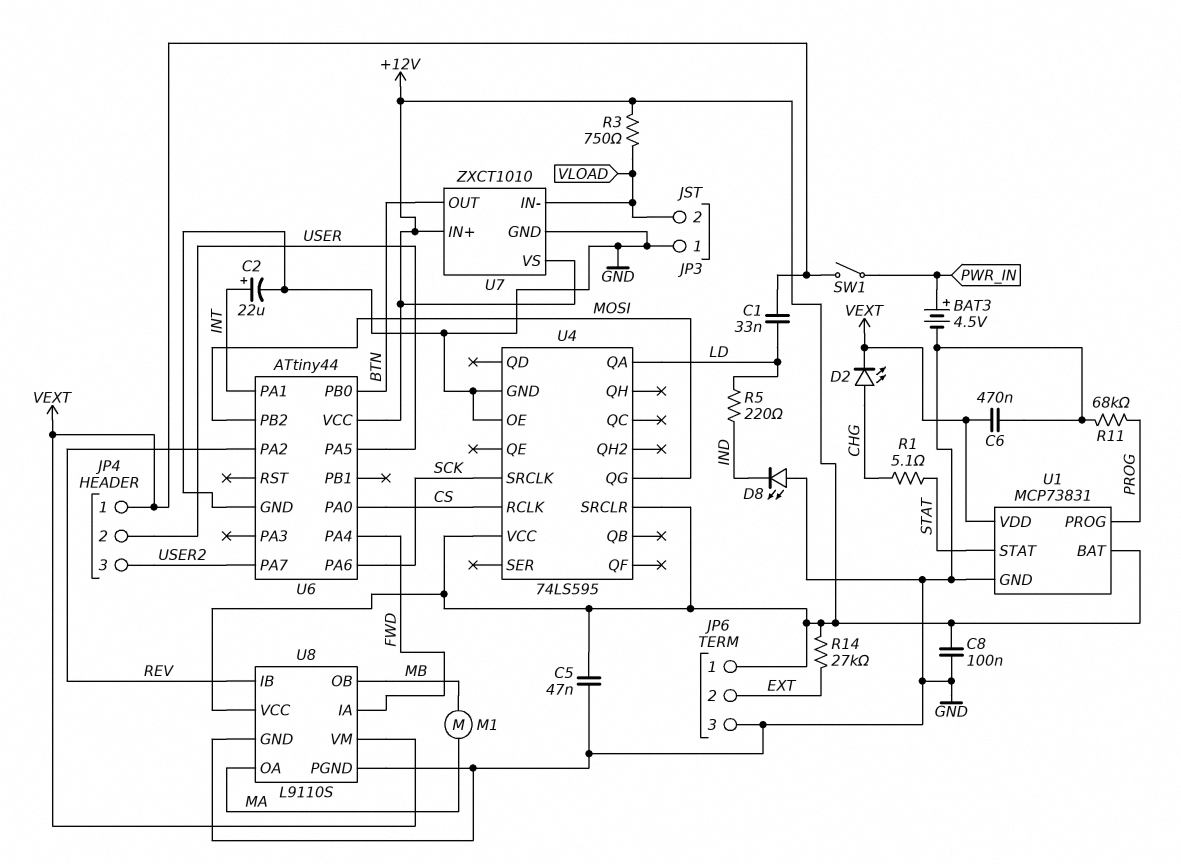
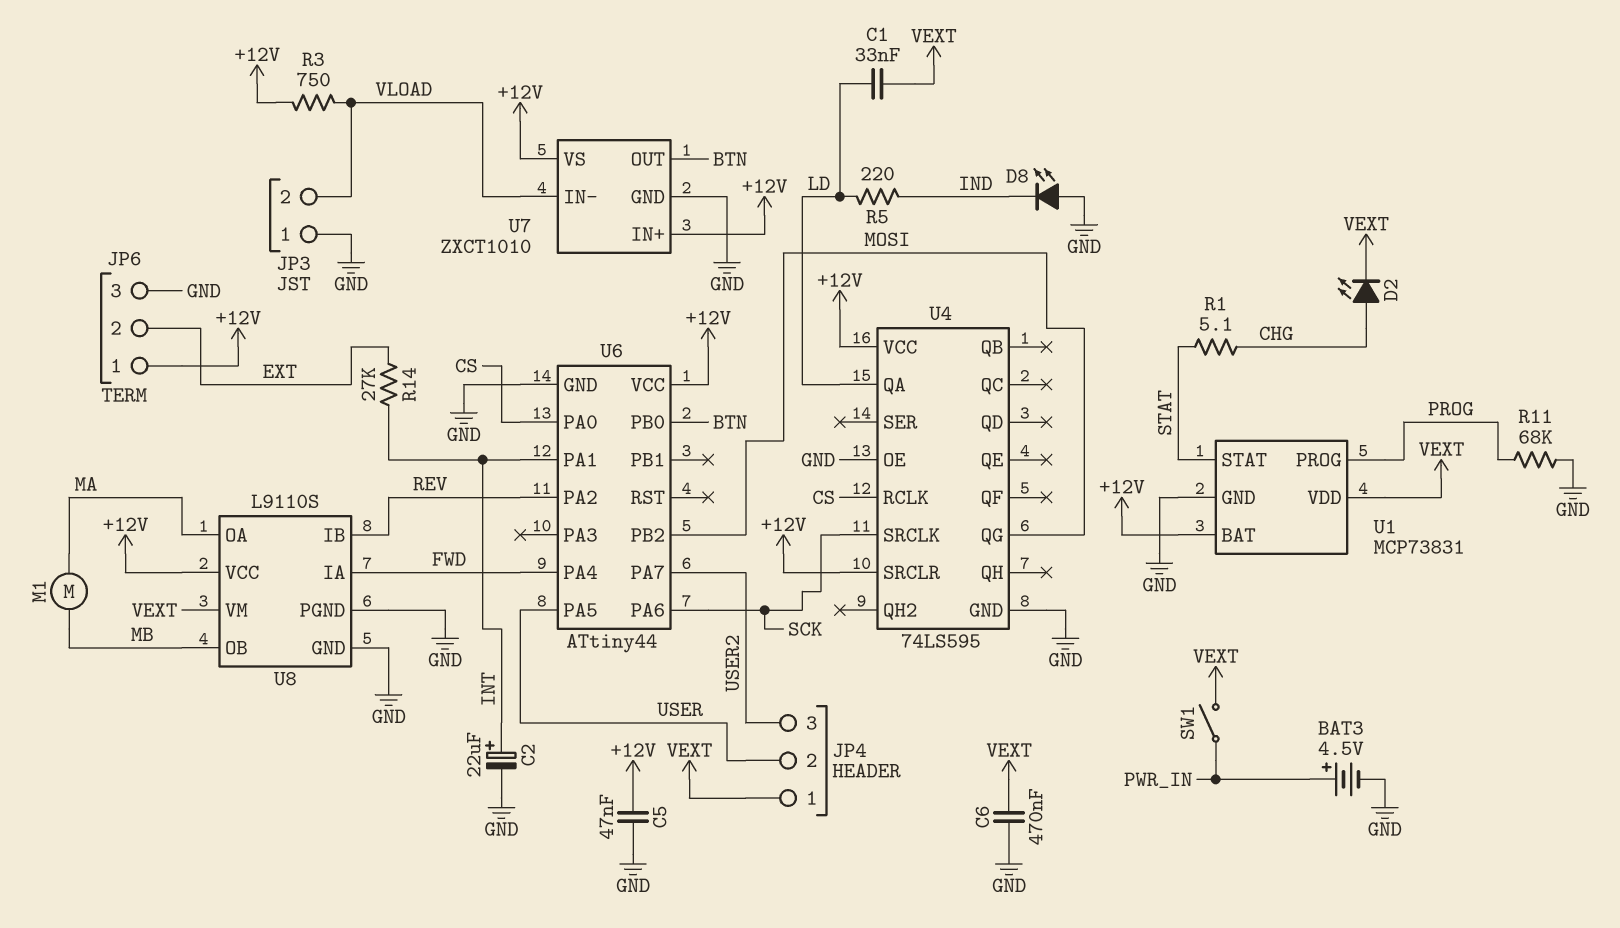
C8: 100nF (+12V, GND) -> none
R14: 27k (+12V, EXT) -> 27k (EXT, INT)

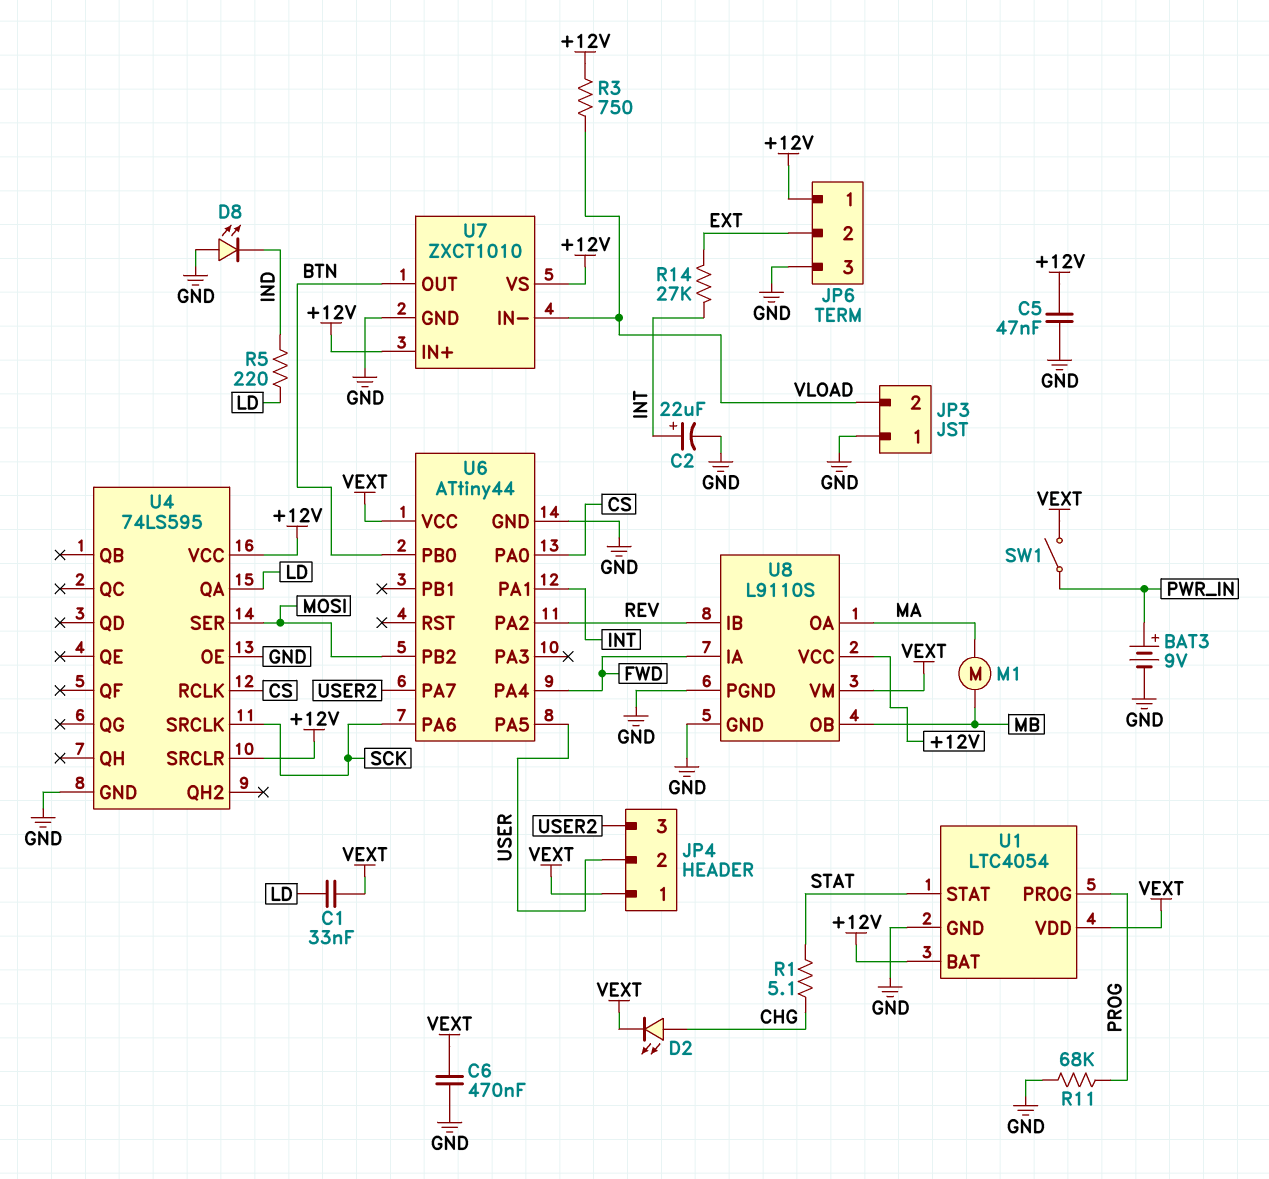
BAT3: 4.5V (plus PWR_IN, minus GND) -> 9V (plus PWR_IN, minus GND)
U1: MCP73831 -> LTC4054
U4 pin QG: MOSI -> none
U4 pin SER: none -> MOSI
U6 pin VCC: +12V -> VEXT

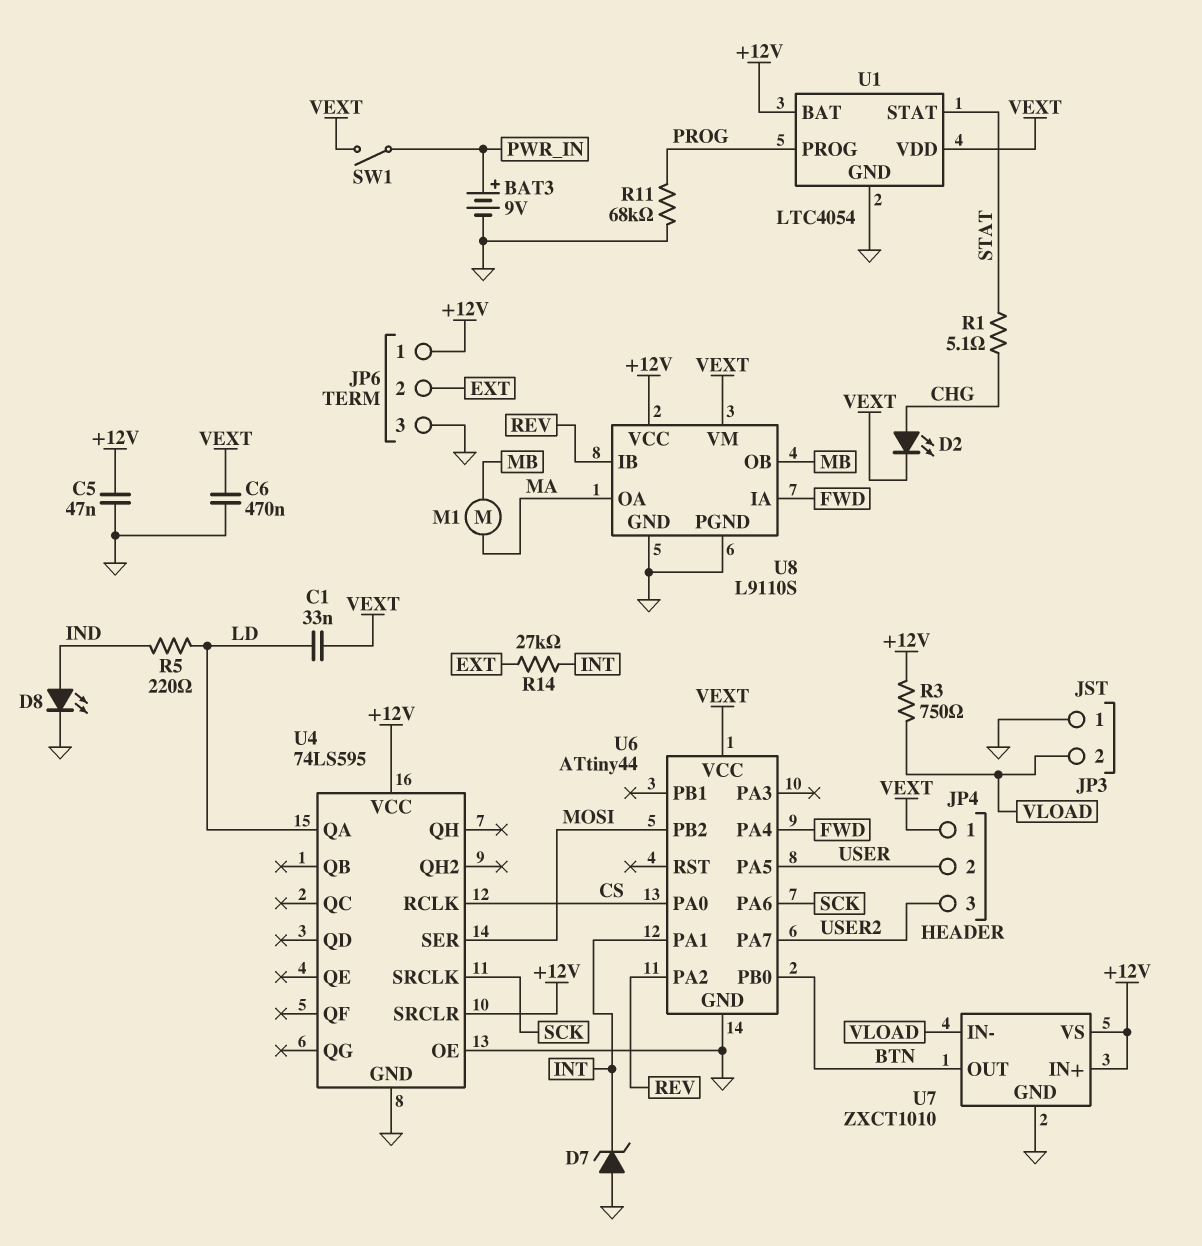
C2: 22uF (plus INT, minus GND) -> none
D7: none -> zener (A GND, K INT)
D8: LED (A GND, K IND) -> LED (A IND, K GND)

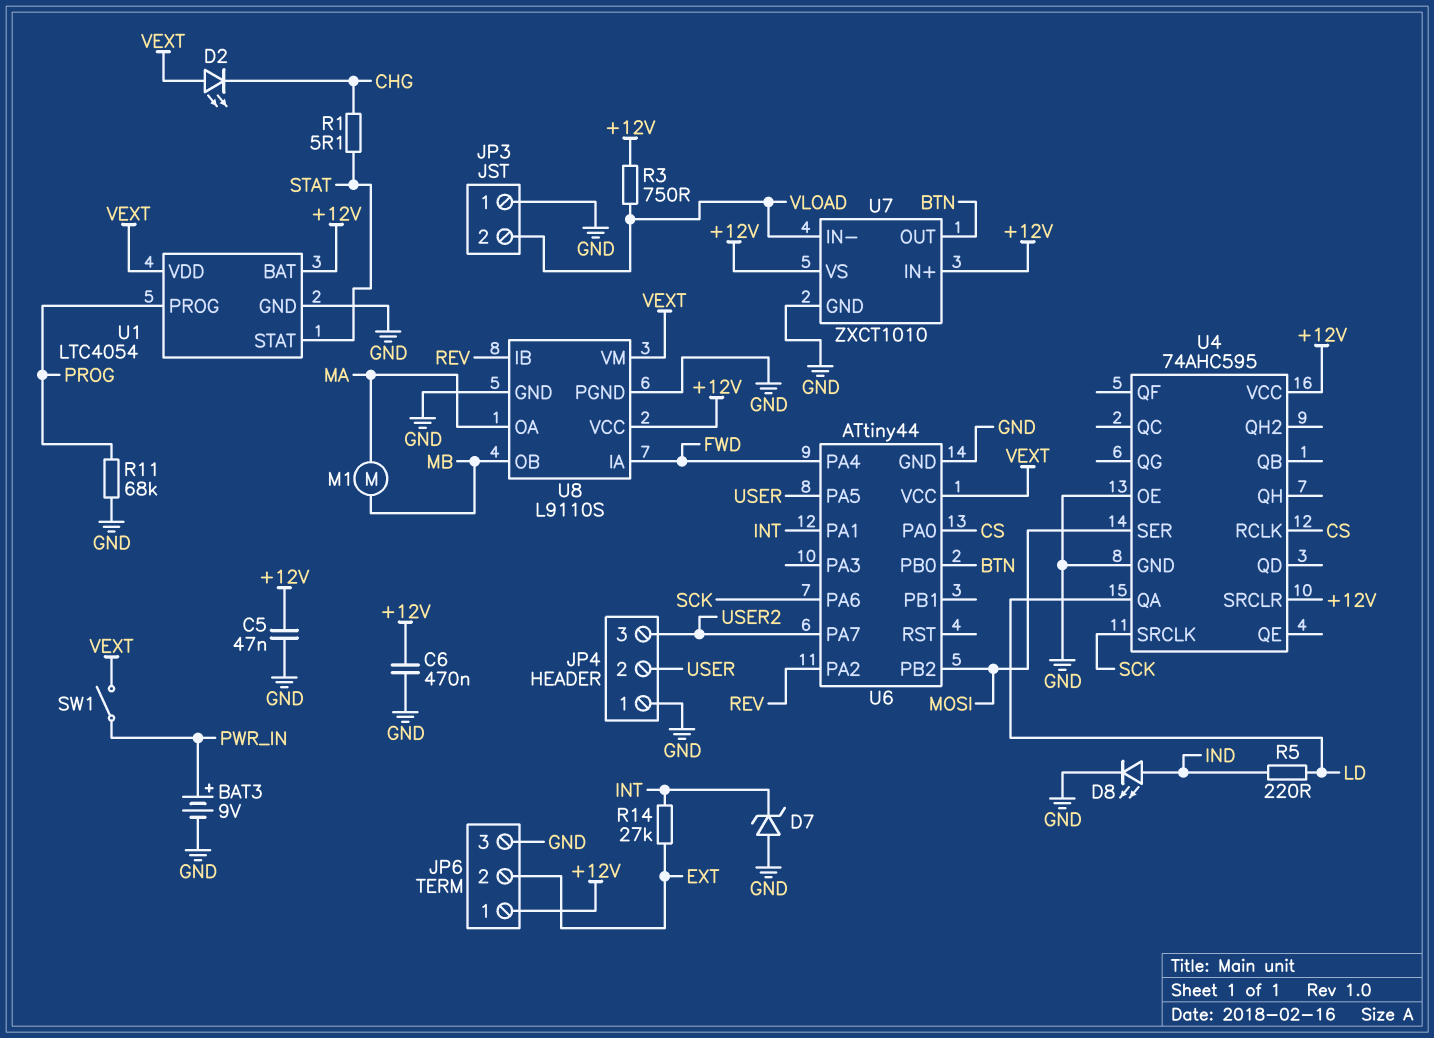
C1: 33nF (LD, VEXT) -> none
C6: 470nF (GND, VEXT) -> 470nF (+12V, GND)
D2: LED (A CHG, K VEXT) -> LED (A VEXT, K CHG)
JP4 pin 1: VEXT -> GND
U4: 74LS595 -> 74AHC595

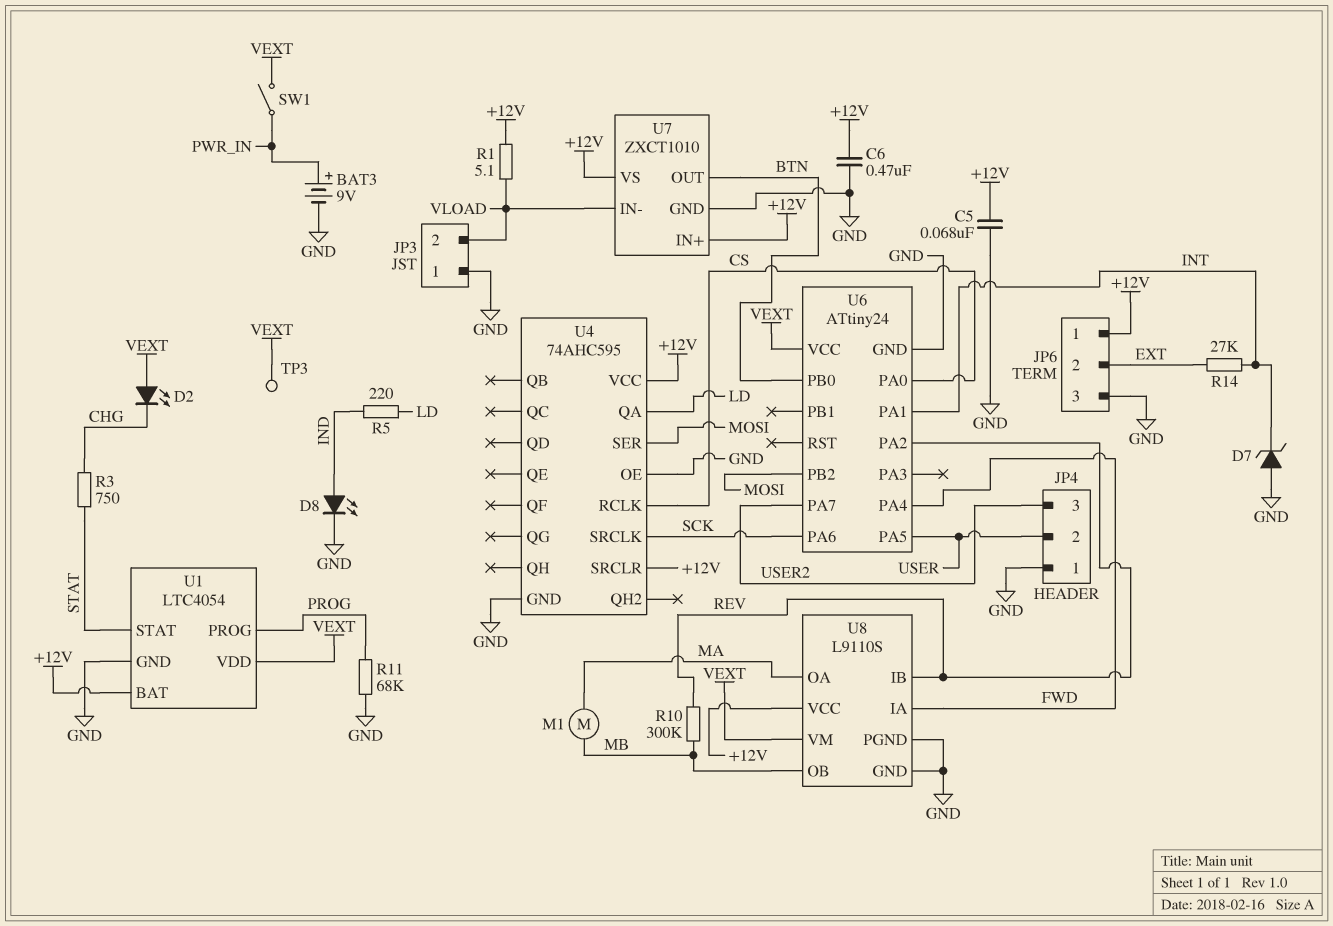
C5: 47nF (+12V, GND) -> 68nF (+12V, GND)
R1: 5.1 (CHG, STAT) -> 5.1 (+12V, VLOAD)
R3: 750 (+12V, VLOAD) -> 750 (CHG, STAT)
R10: none -> 300k (MB, REV)
TP3: none -> test point (VEXT)
U6: ATtiny44 -> ATtiny24

